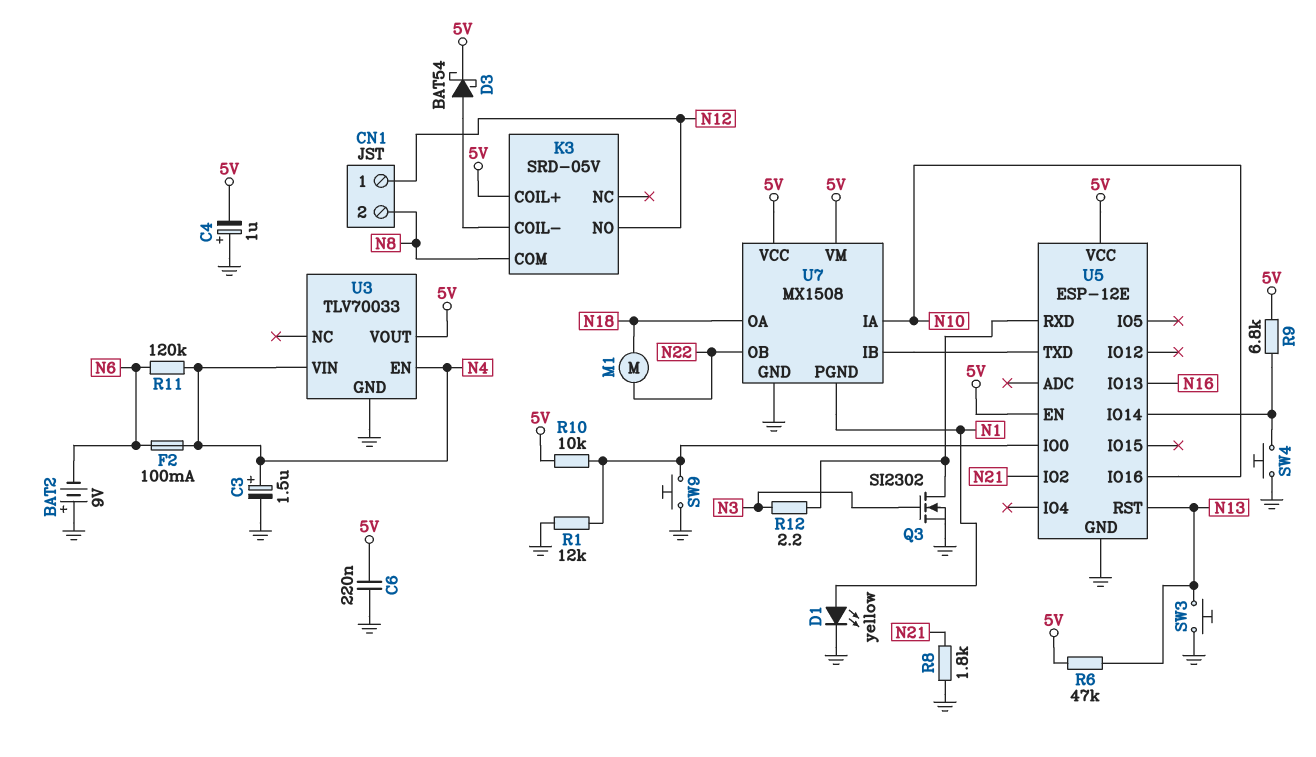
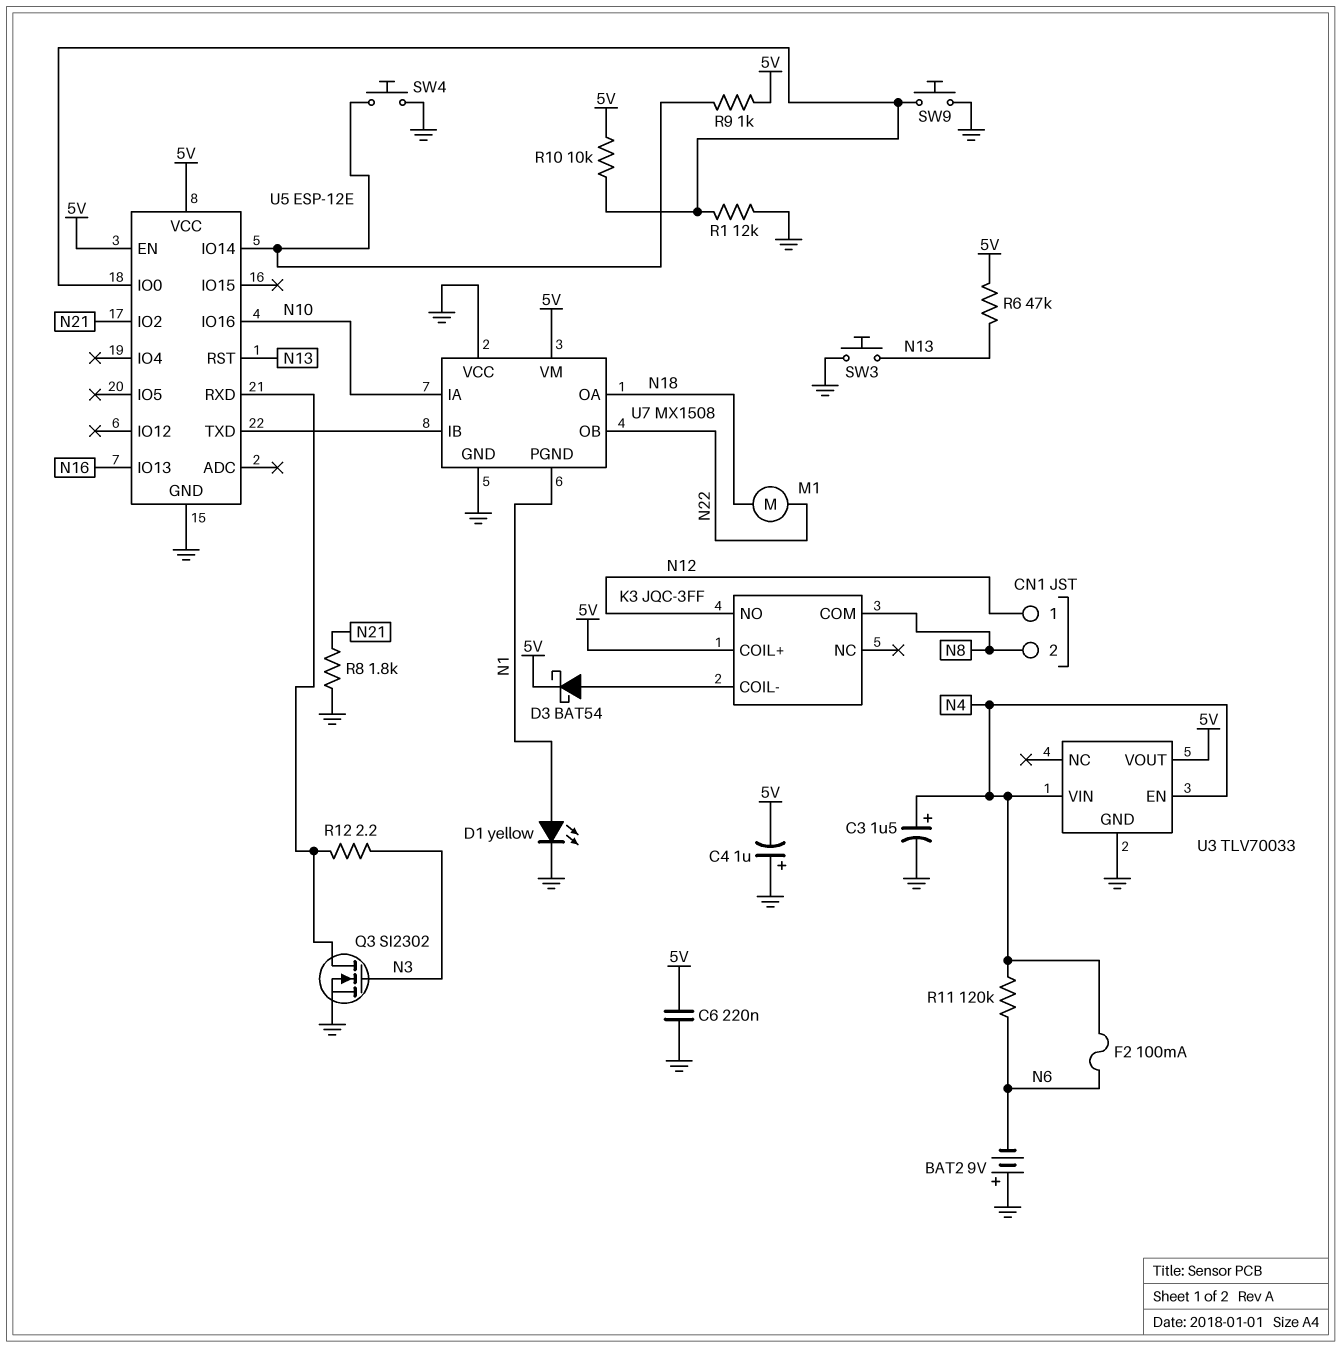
K3: SRD-05V -> JQC-3FF
R9: 6.8k (5V, U5/IO14) -> 1k (5V, U5/IO14)
U7 pin VCC: 5V -> GND

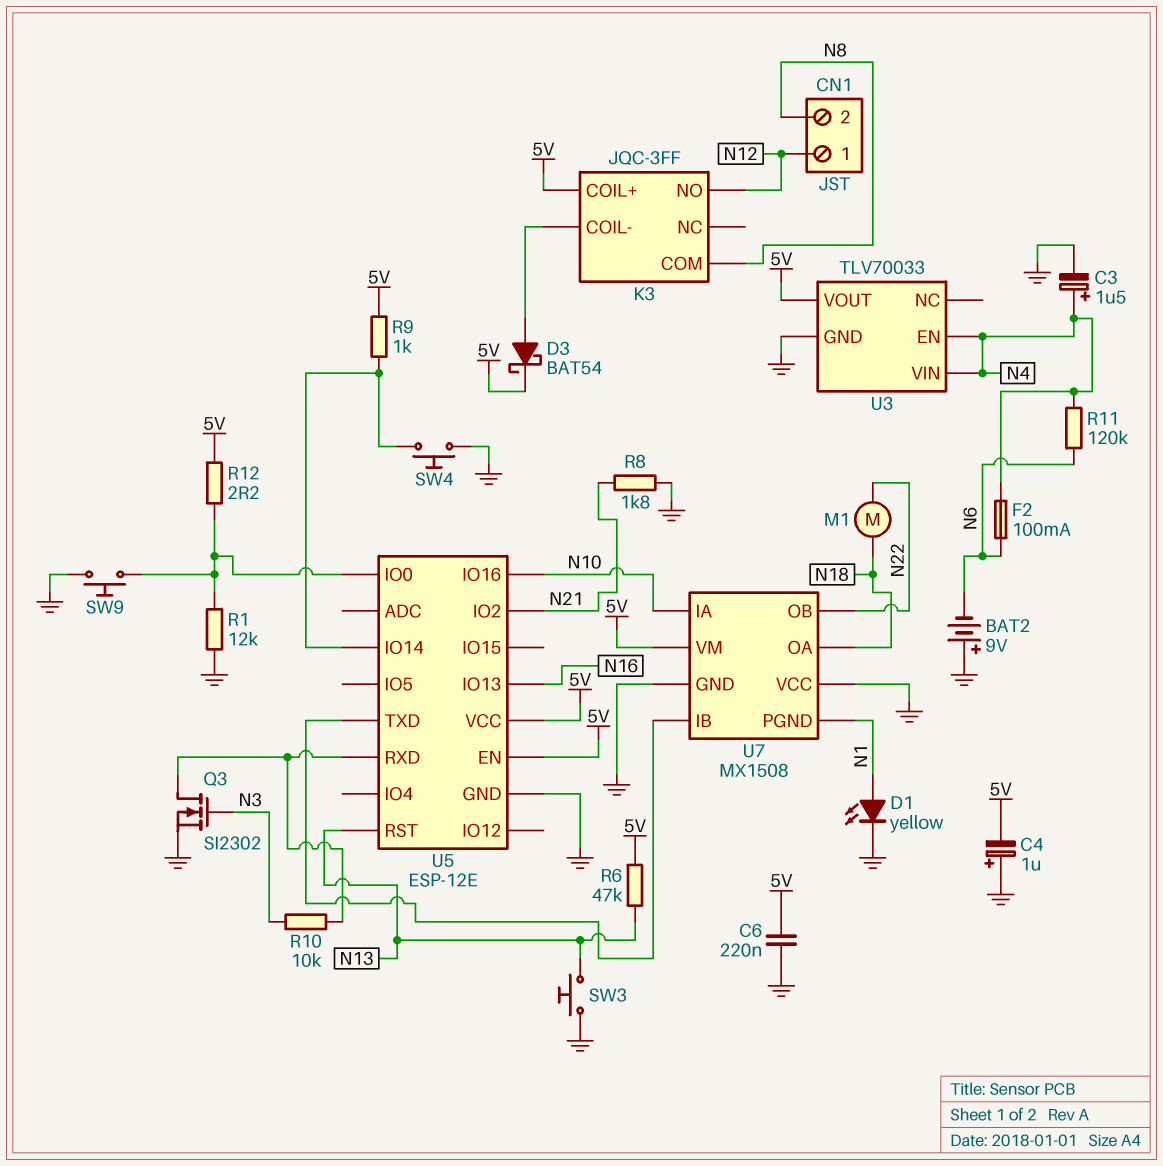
R10: 10k (5V, U5/IO0) -> 10k (N3, U5/RXD)
R12: 2.2 (N3, U5/RXD) -> 2.2 (5V, U5/IO0)

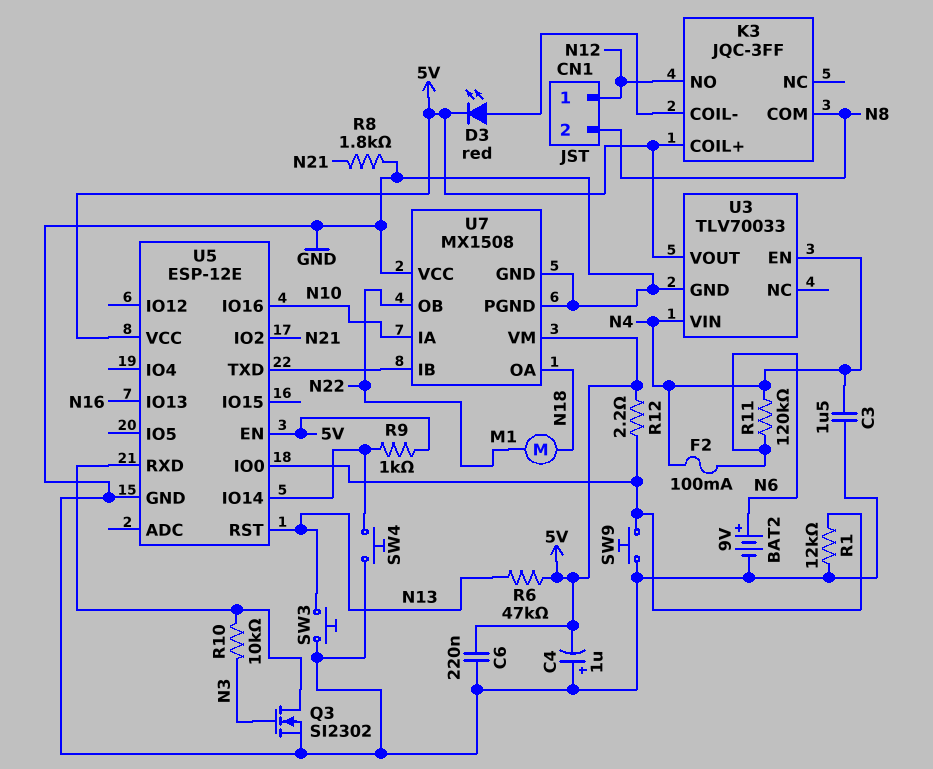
BAT2: 9V (plus GND, minus N6) -> 9V (plus N6, minus GND)
C3: 1.5uF (plus N4, minus GND) -> 1.5uF (GND, N4)
D1: LED yellow (A N1, K GND) -> none
D3: schottky BAT54 (A K3/COIL-, K 5V) -> LED red (A K3/COIL-, K 5V)
U7 pin PGND: N1 -> GND

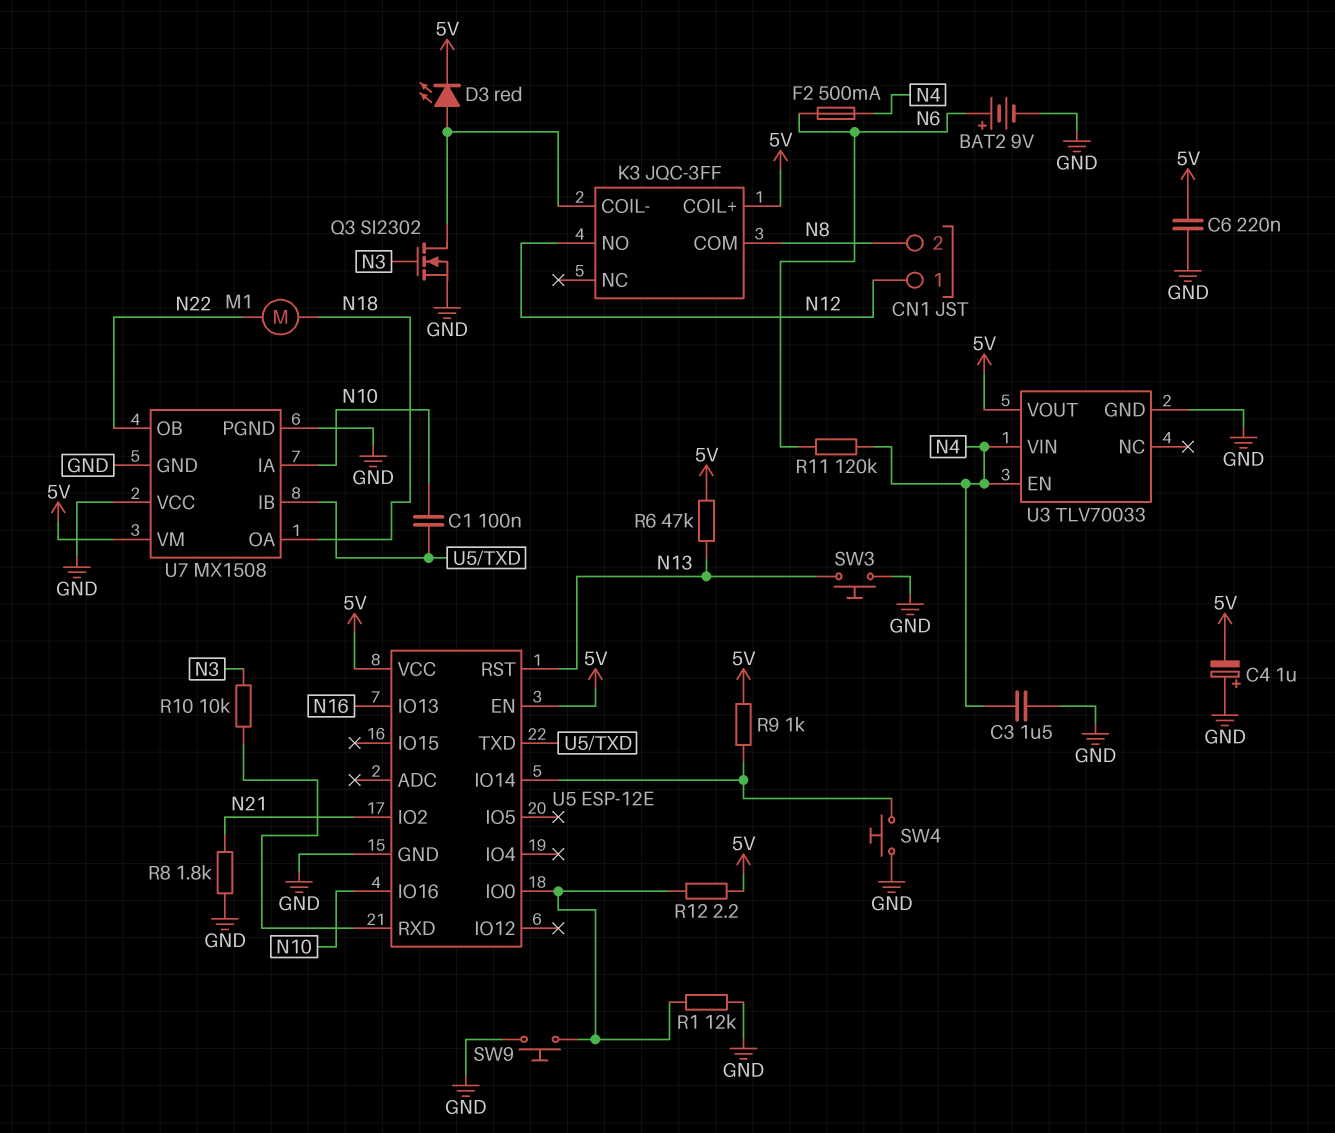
C1: none -> 100nF (N10, U5/TXD)
F2: 100mA (N4, N6) -> 500mA (N4, N6)
Q3: NMOS SI2302 (G N3, D U5/RXD, S GND) -> NMOS SI2302 (G N3, D K3/COIL-, S GND)

